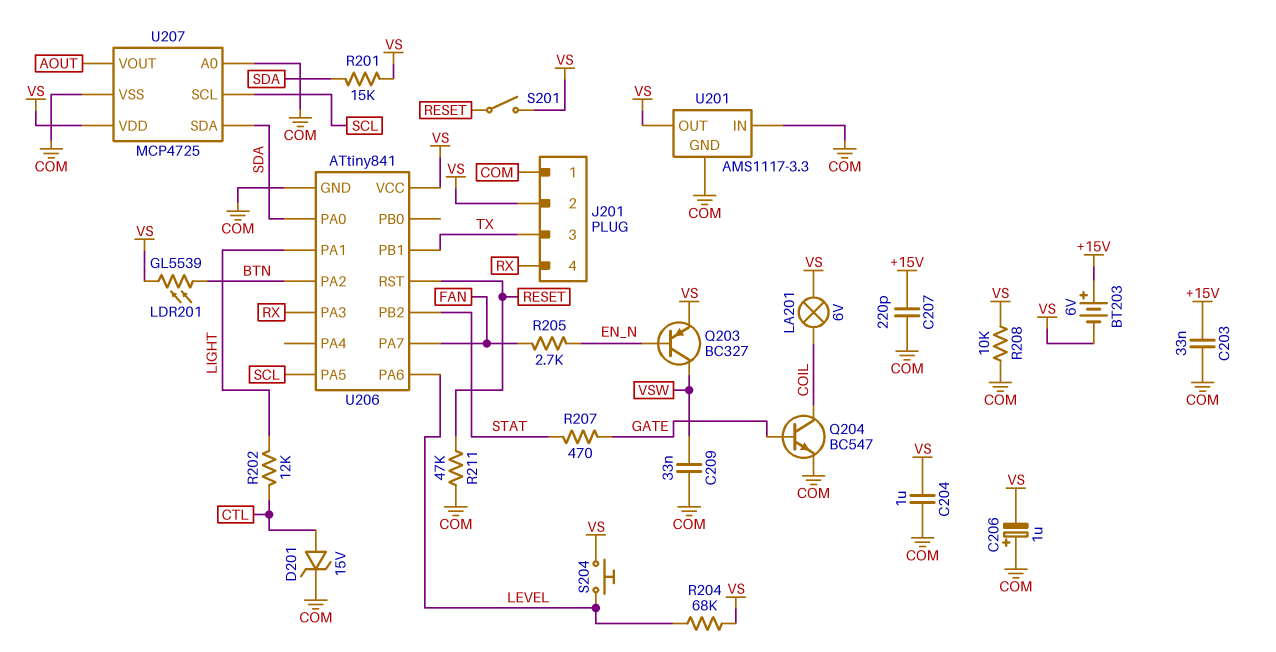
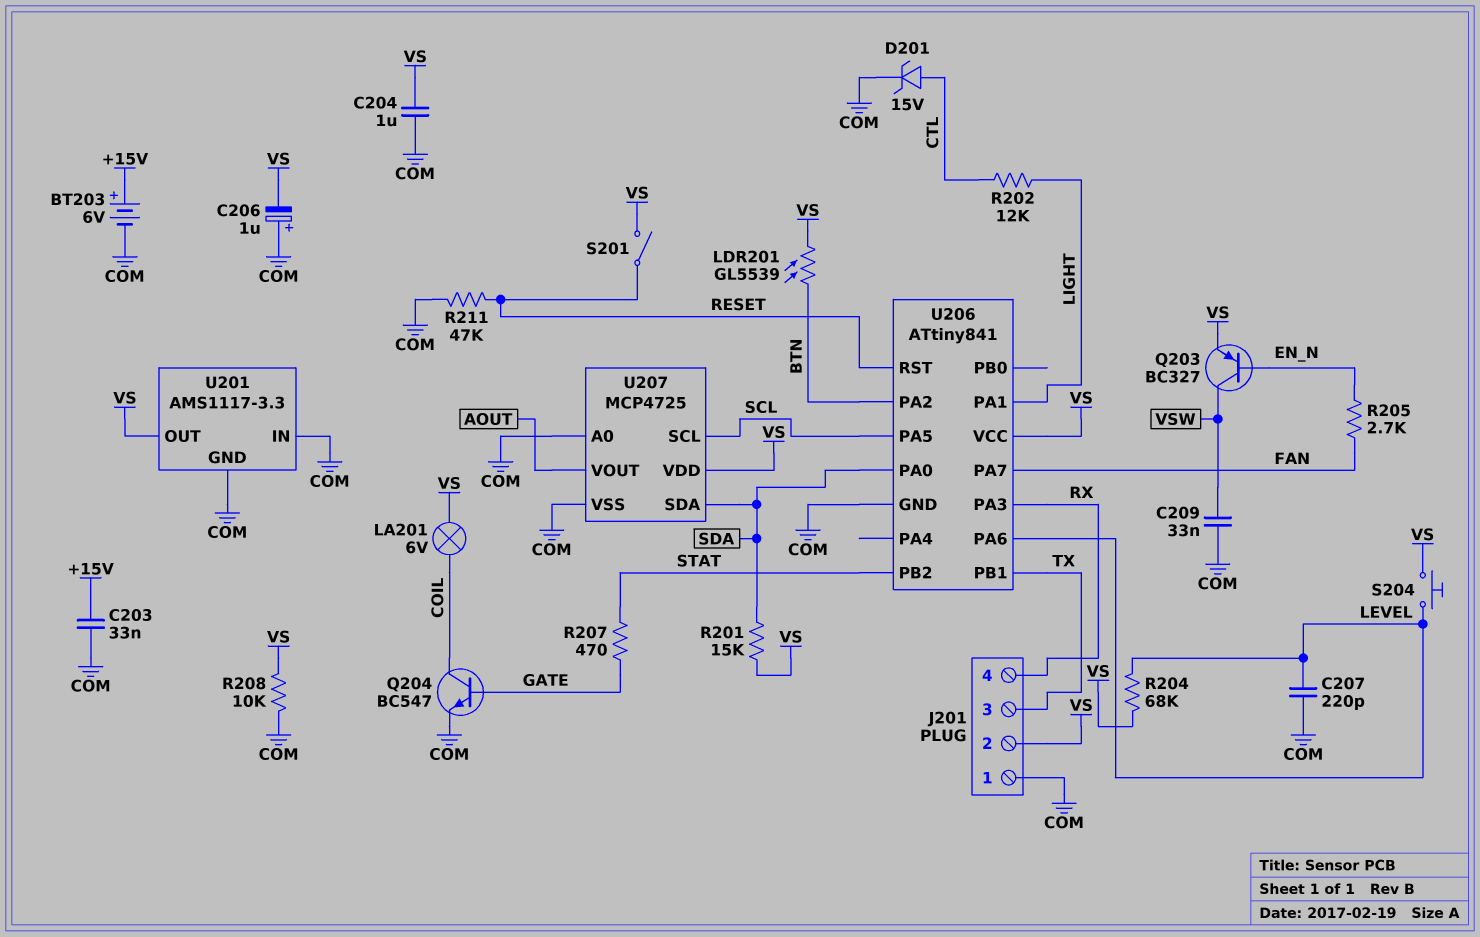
BT203: 6V (plus +15V, minus VS) -> 6V (plus +15V, minus COM)
C207: 220pF (+15V, COM) -> 220pF (COM, LEVEL)

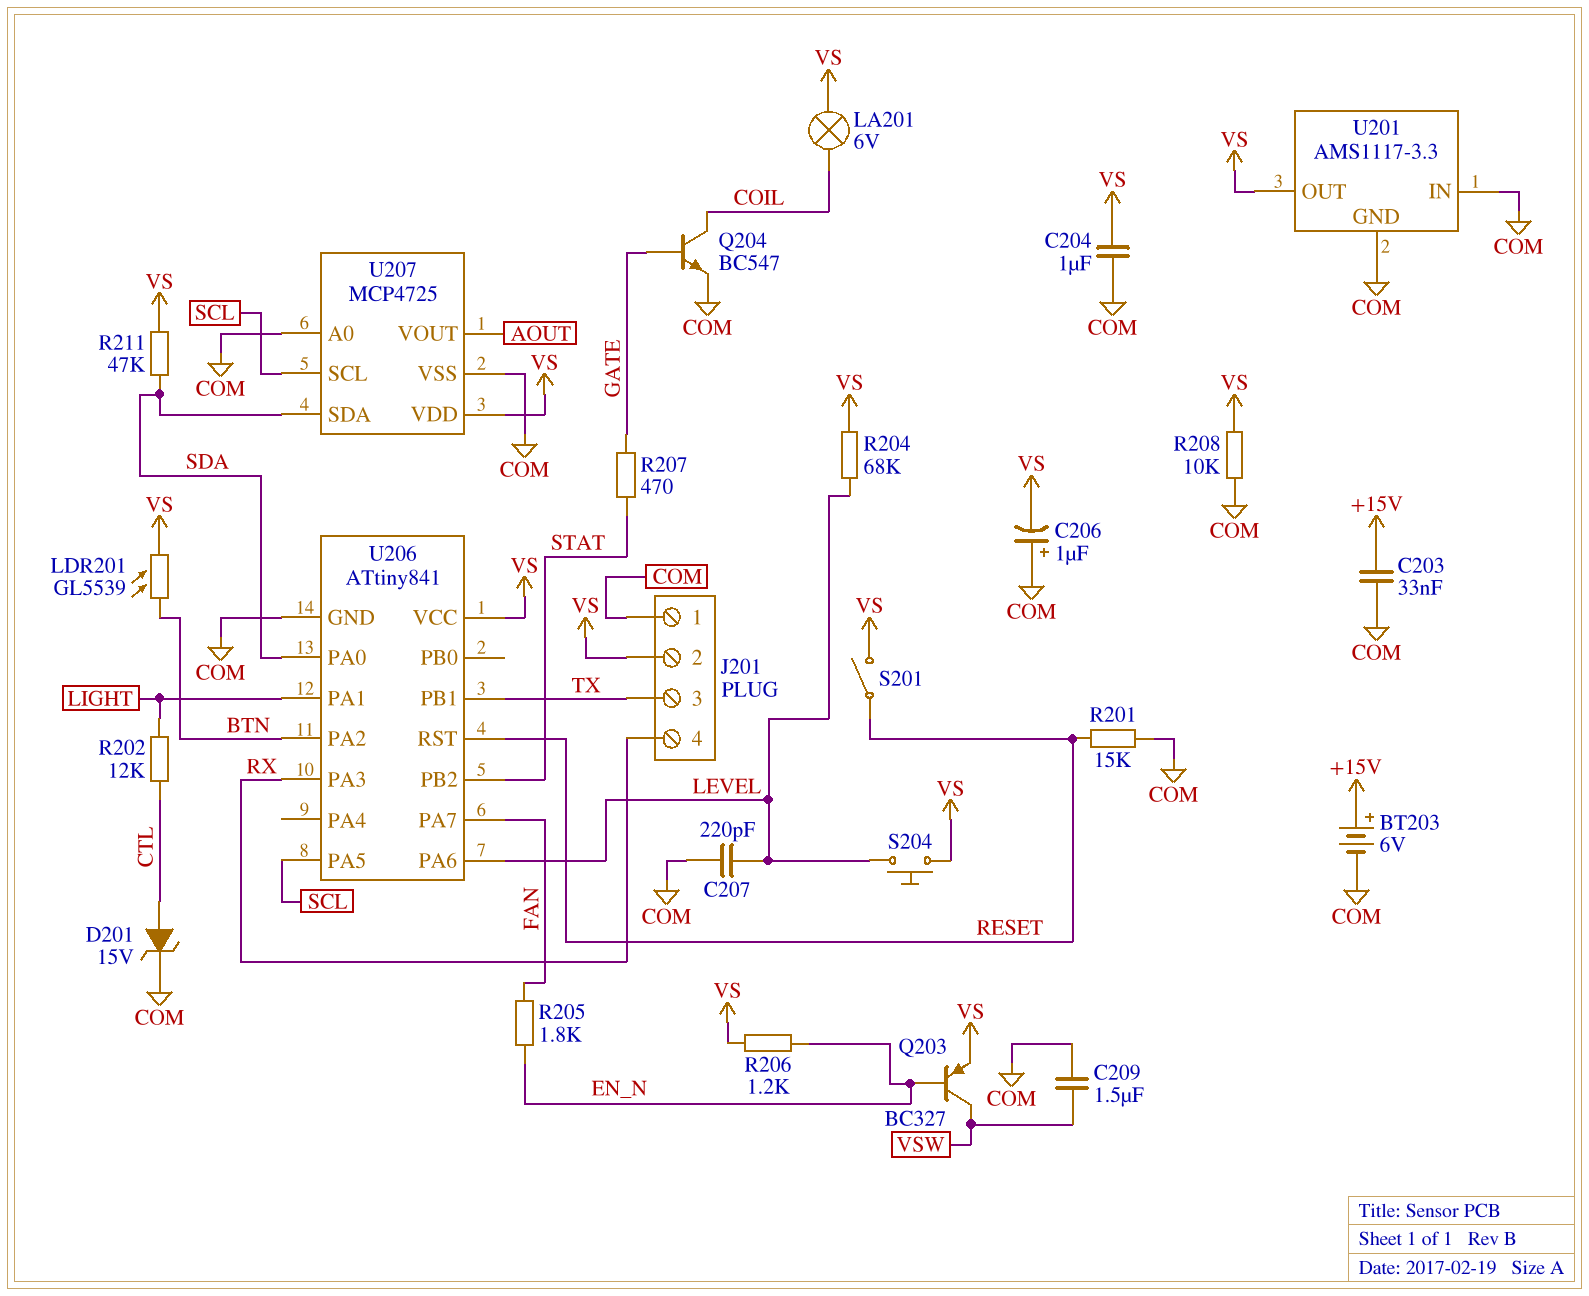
C209: 33nF (COM, VSW) -> 1.5uF (COM, VSW)
R201: 15k (SDA, VS) -> 15k (COM, RESET)
R205: 2.7k (EN_N, FAN) -> 1.8k (EN_N, FAN)
R206: none -> 1.2k (EN_N, VS)
R211: 47k (COM, RESET) -> 47k (SDA, VS)

